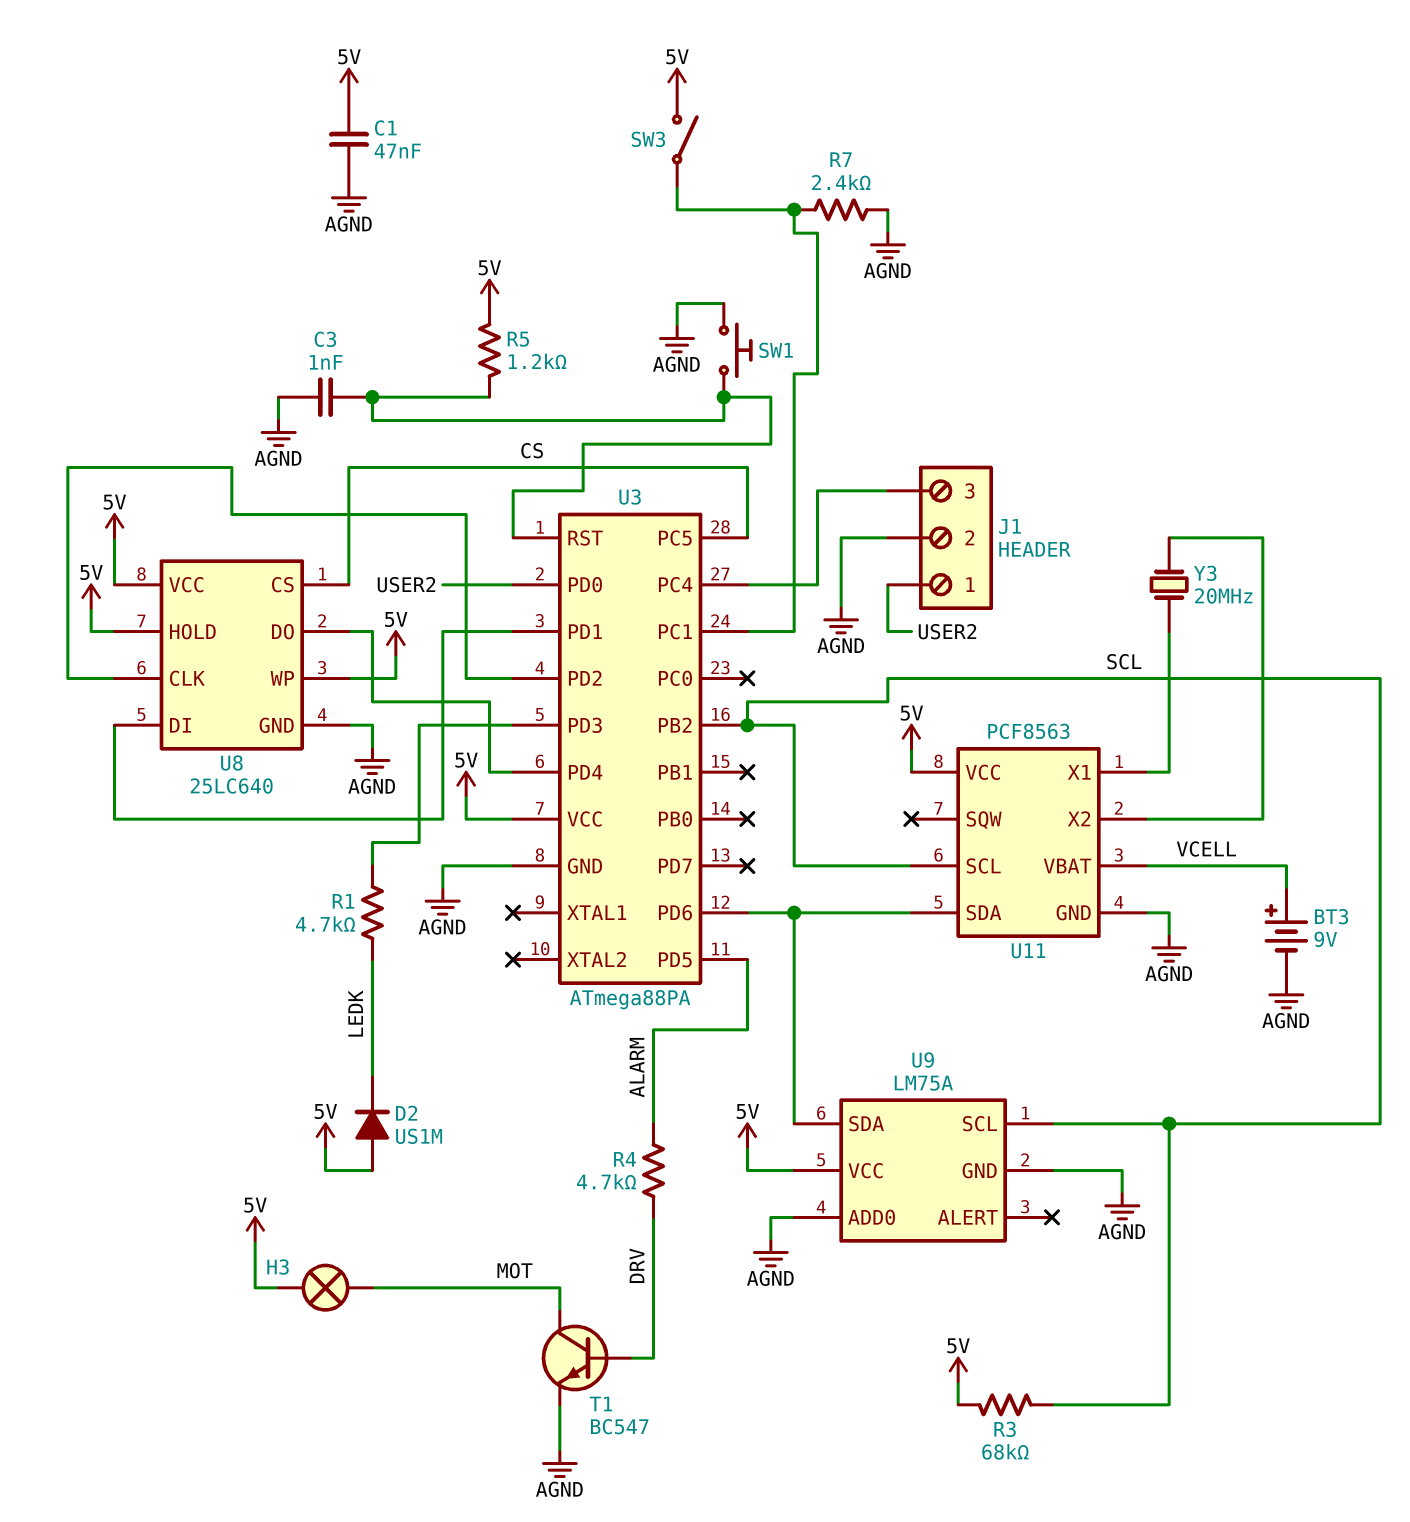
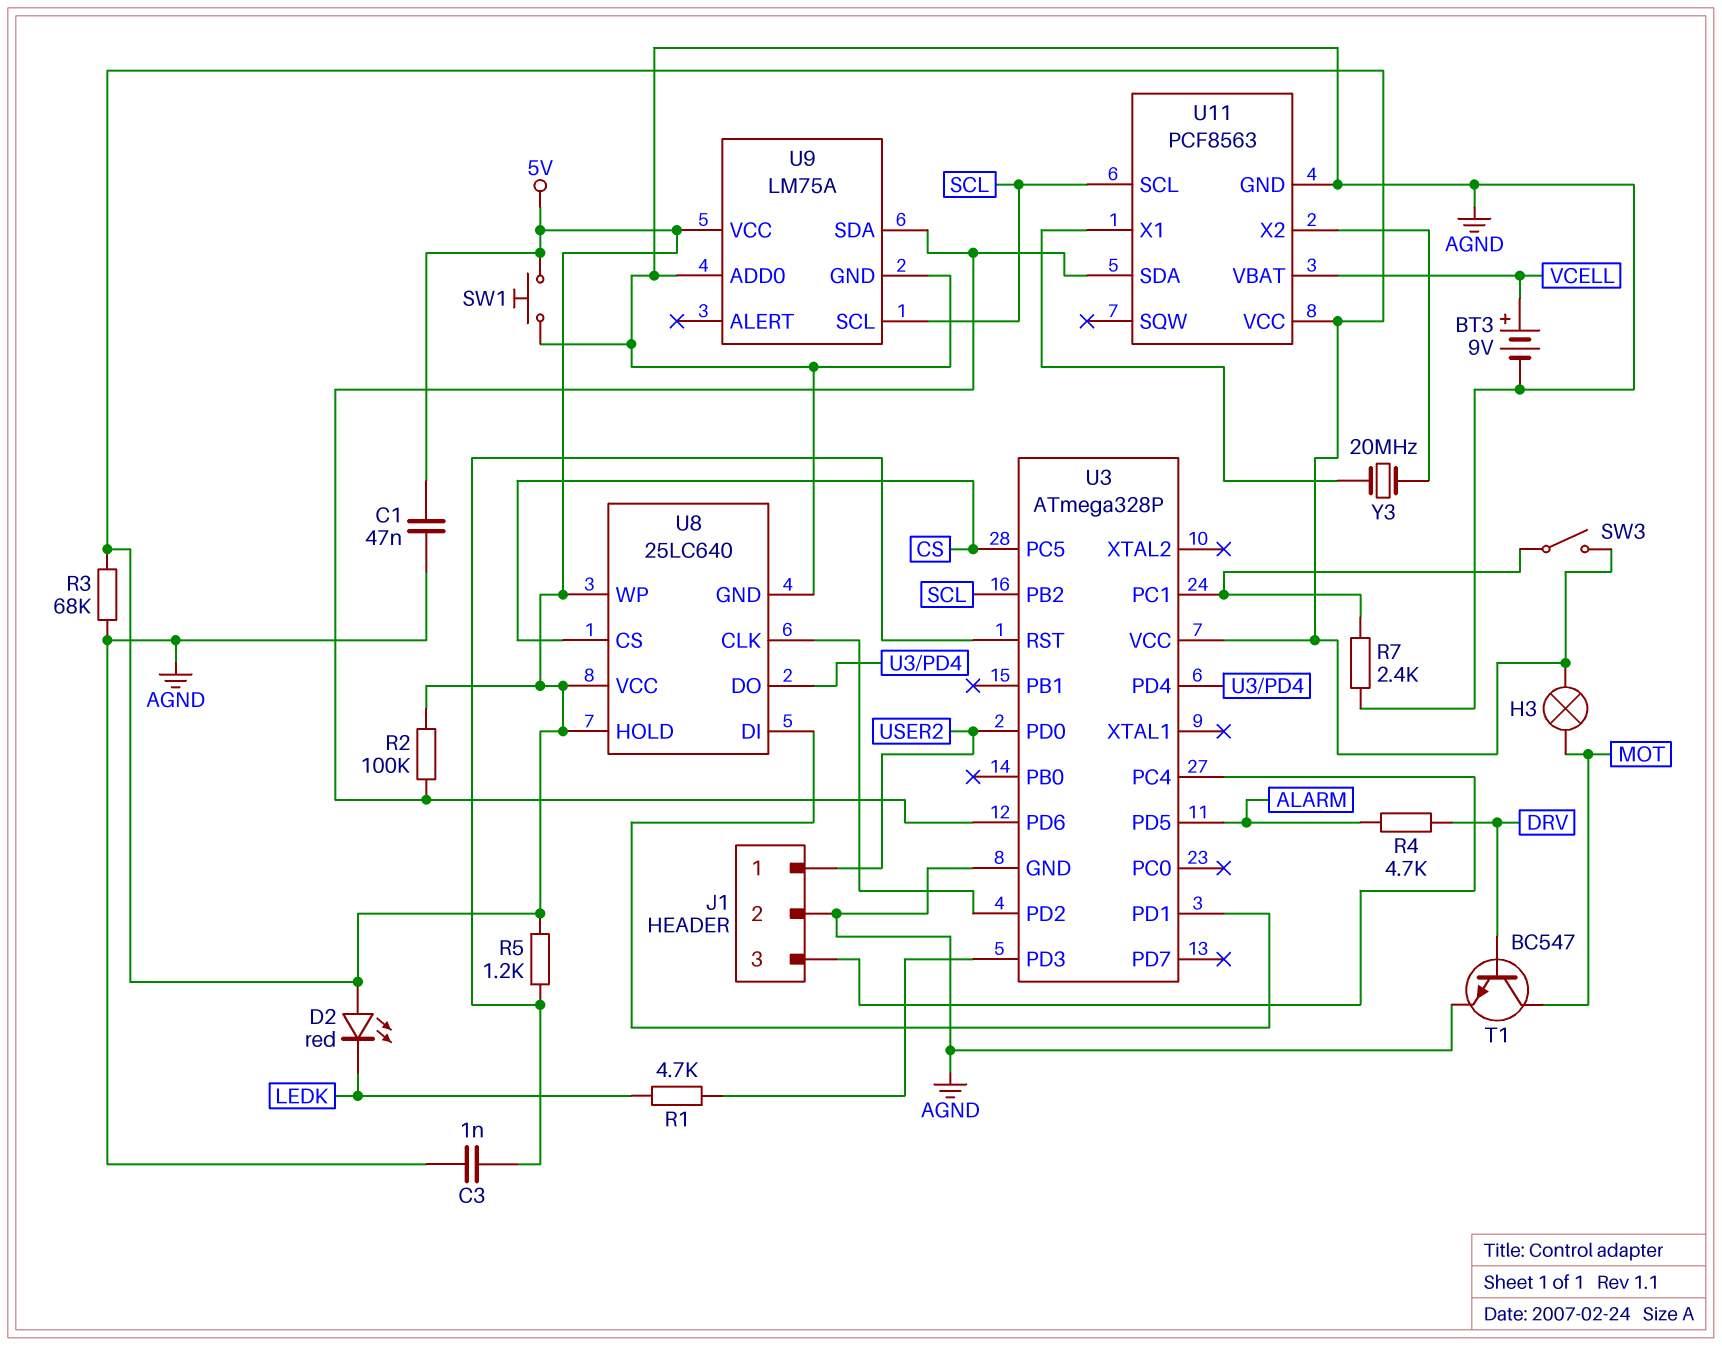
D2: diode US1M (A 5V, K LEDK) -> LED red (A 5V, K LEDK)
R2: none -> 100k (5V, U3/PD6)
R3: 68k (5V, SCL) -> 68k (5V, AGND)
SW1: button (AGND, U3/RST) -> button (5V, AGND)
U3: ATmega88PA -> ATmega328P

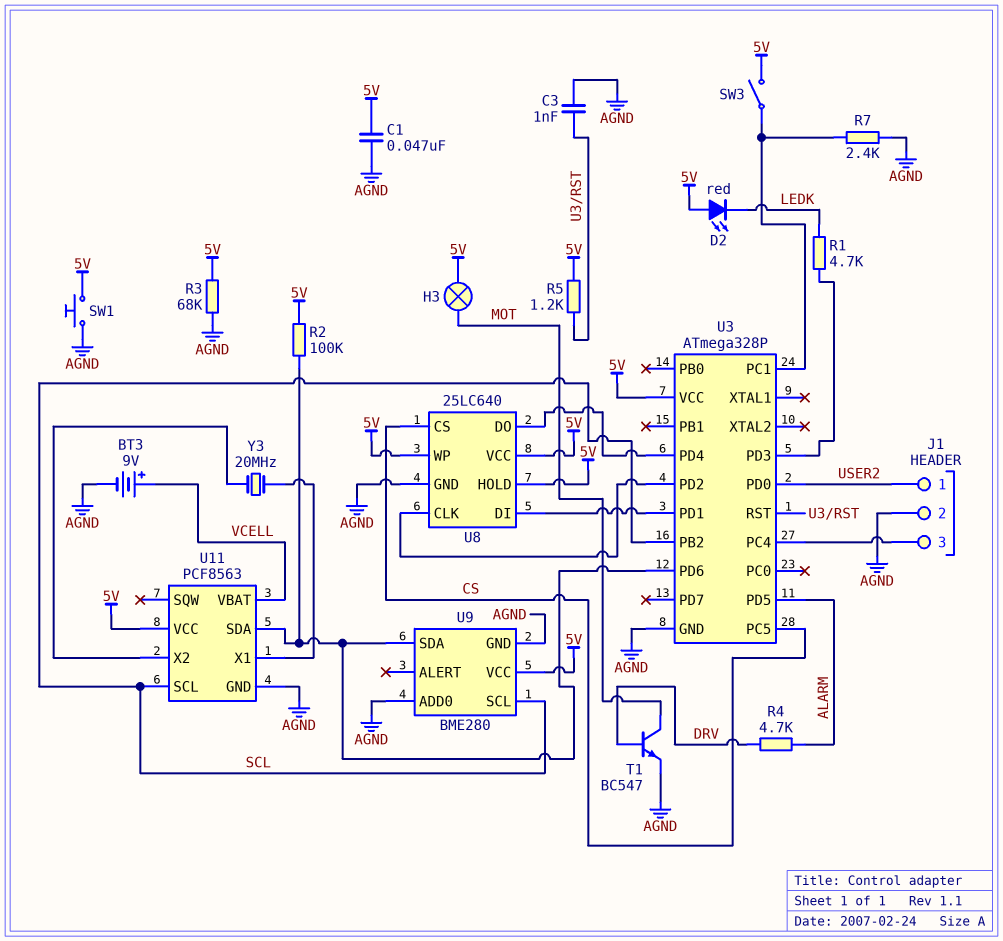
U9: LM75A -> BME280

